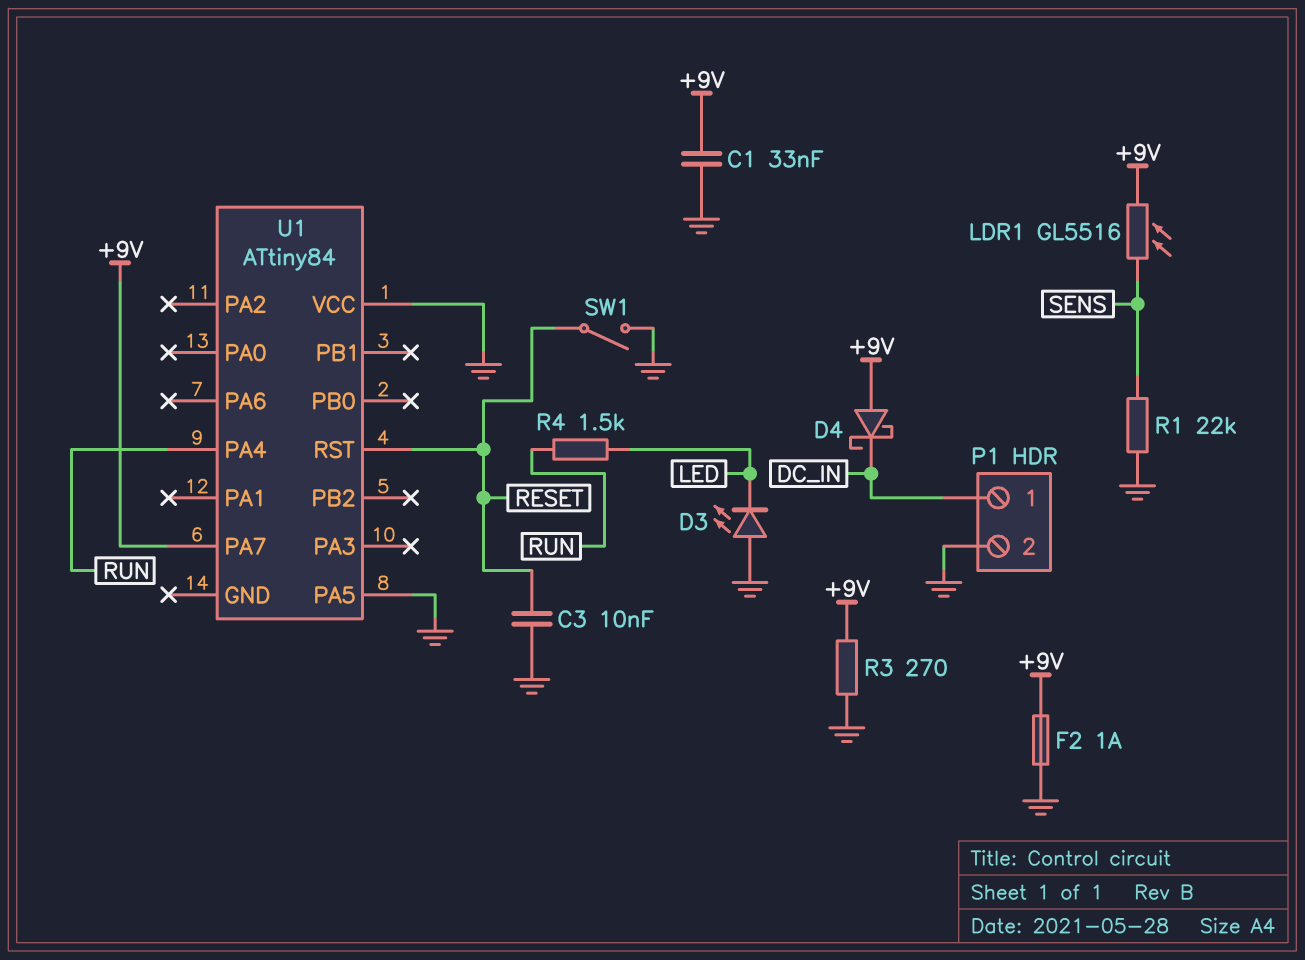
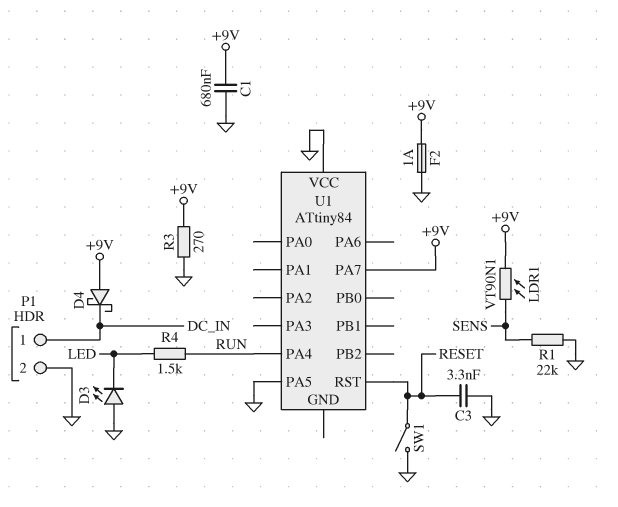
C1: 33nF (+9V, GND) -> 680nF (+9V, GND)
C3: 10nF (GND, RESET) -> 3.3nF (GND, RESET)
LDR1: GL5516 (+9V, SENS) -> VT90N1 (+9V, SENS)

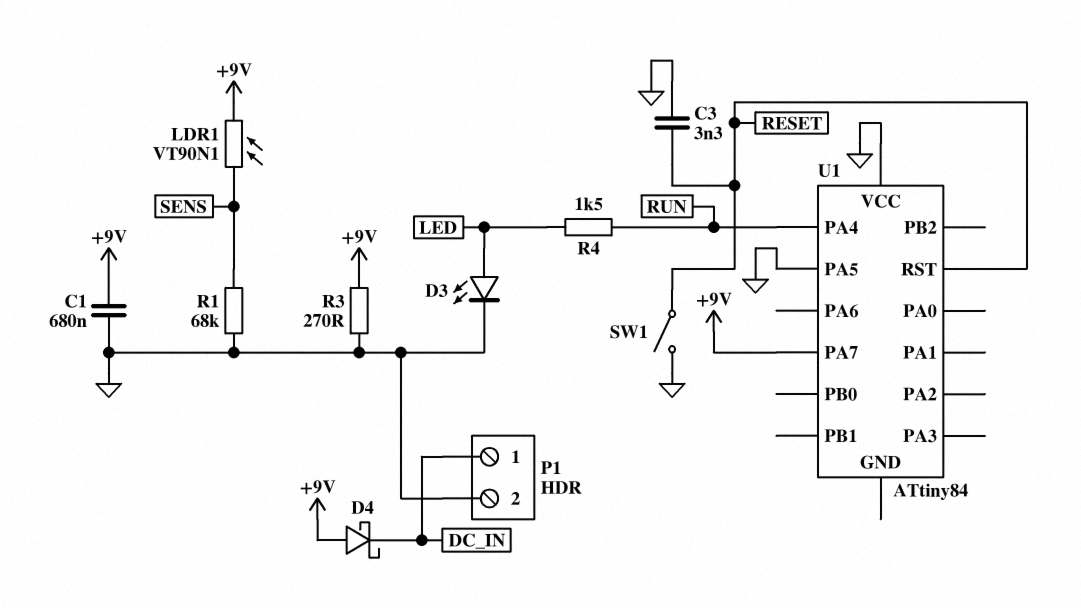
D3: LED (A GND, K LED) -> LED (A LED, K GND)
F2: 1A (+9V, GND) -> none
R1: 22k (GND, SENS) -> 68k (GND, SENS)

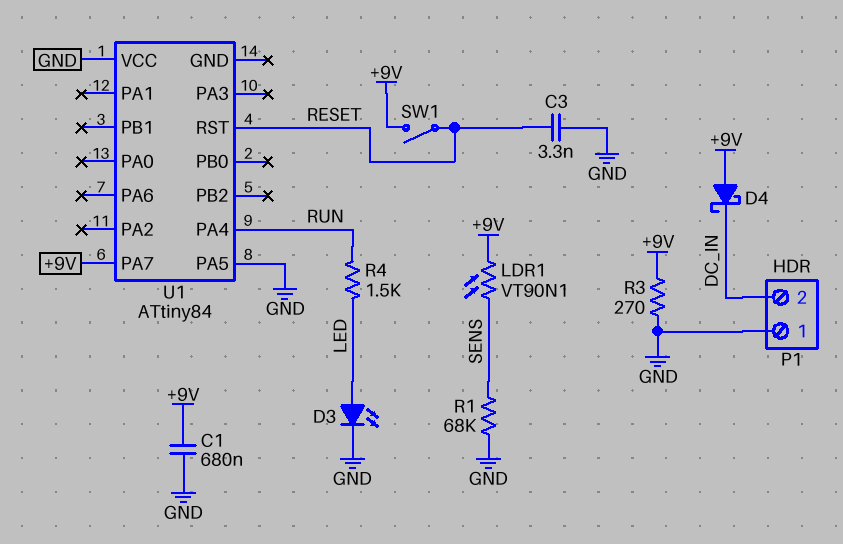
P1 pin 1: DC_IN -> GND
P1 pin 2: GND -> DC_IN
SW1: switch (GND, RESET) -> switch (+9V, RESET)

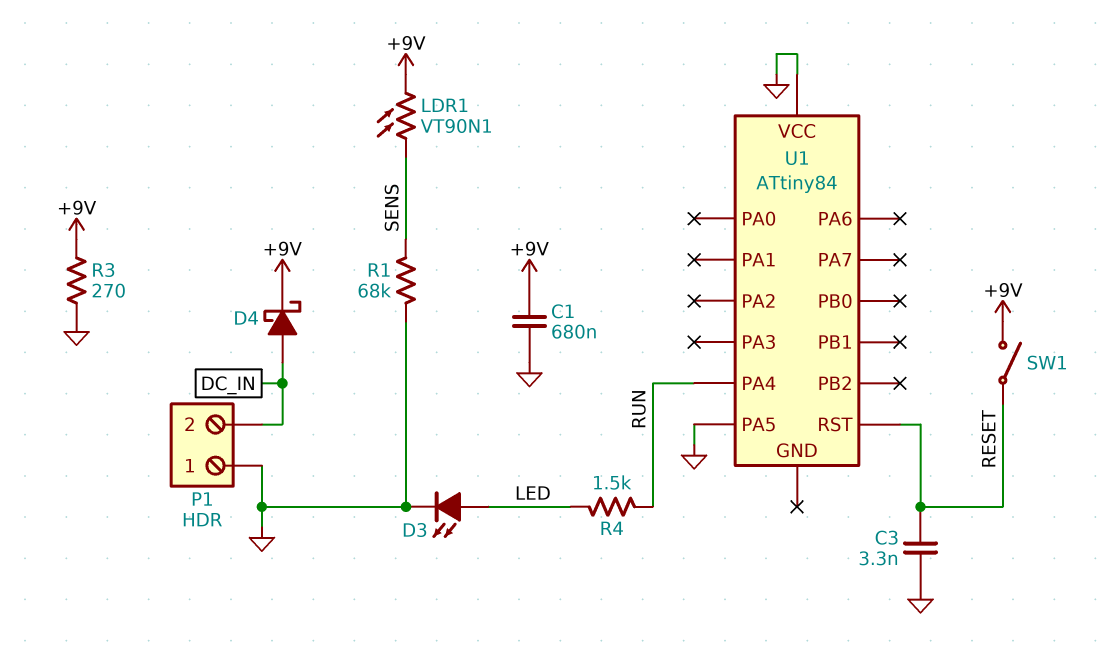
D4: schottky (A +9V, K DC_IN) -> schottky (A DC_IN, K +9V)
U1 pin PA7: +9V -> none

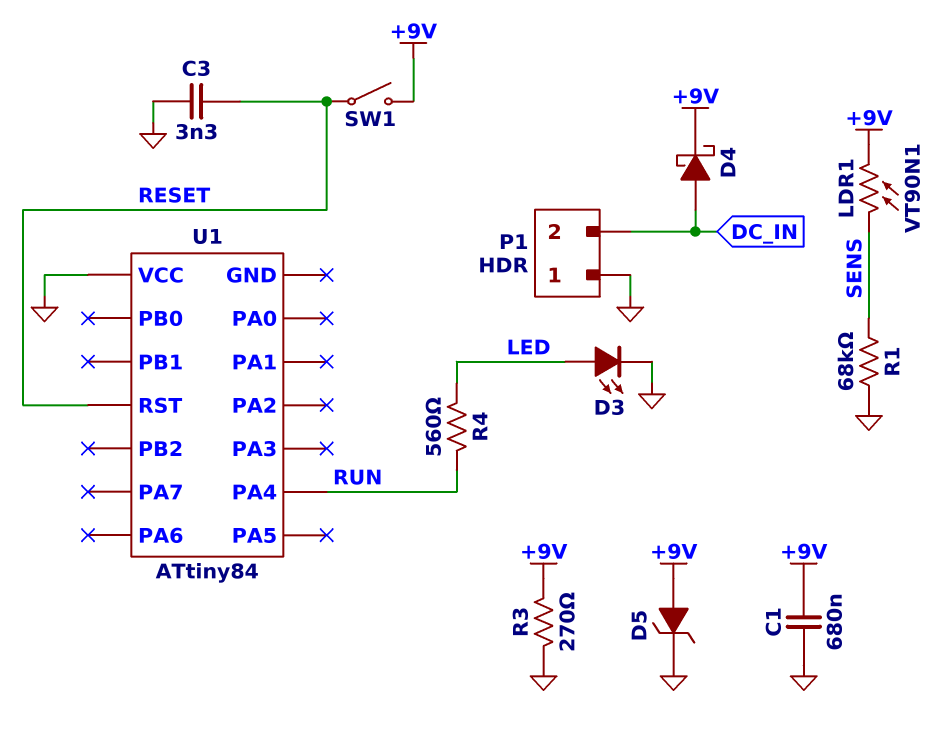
D5: none -> zener (A +9V, K GND)
R4: 1.5k (LED, RUN) -> 560 (LED, RUN)
U1 pin PA5: GND -> none

